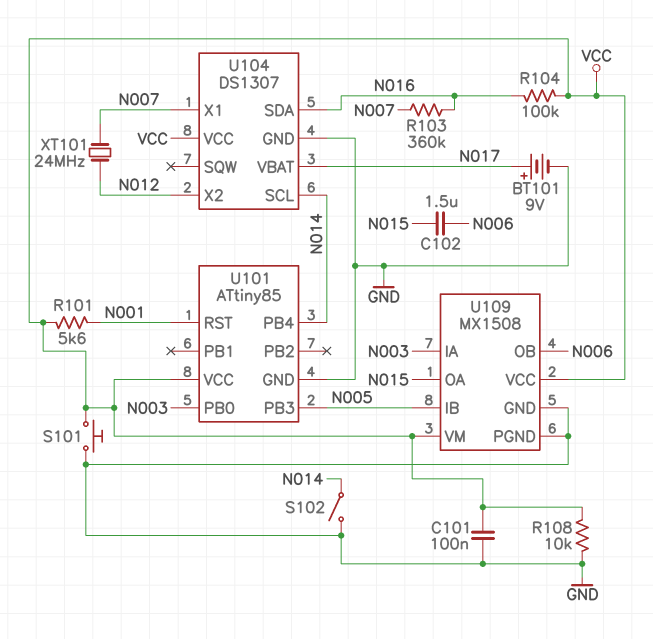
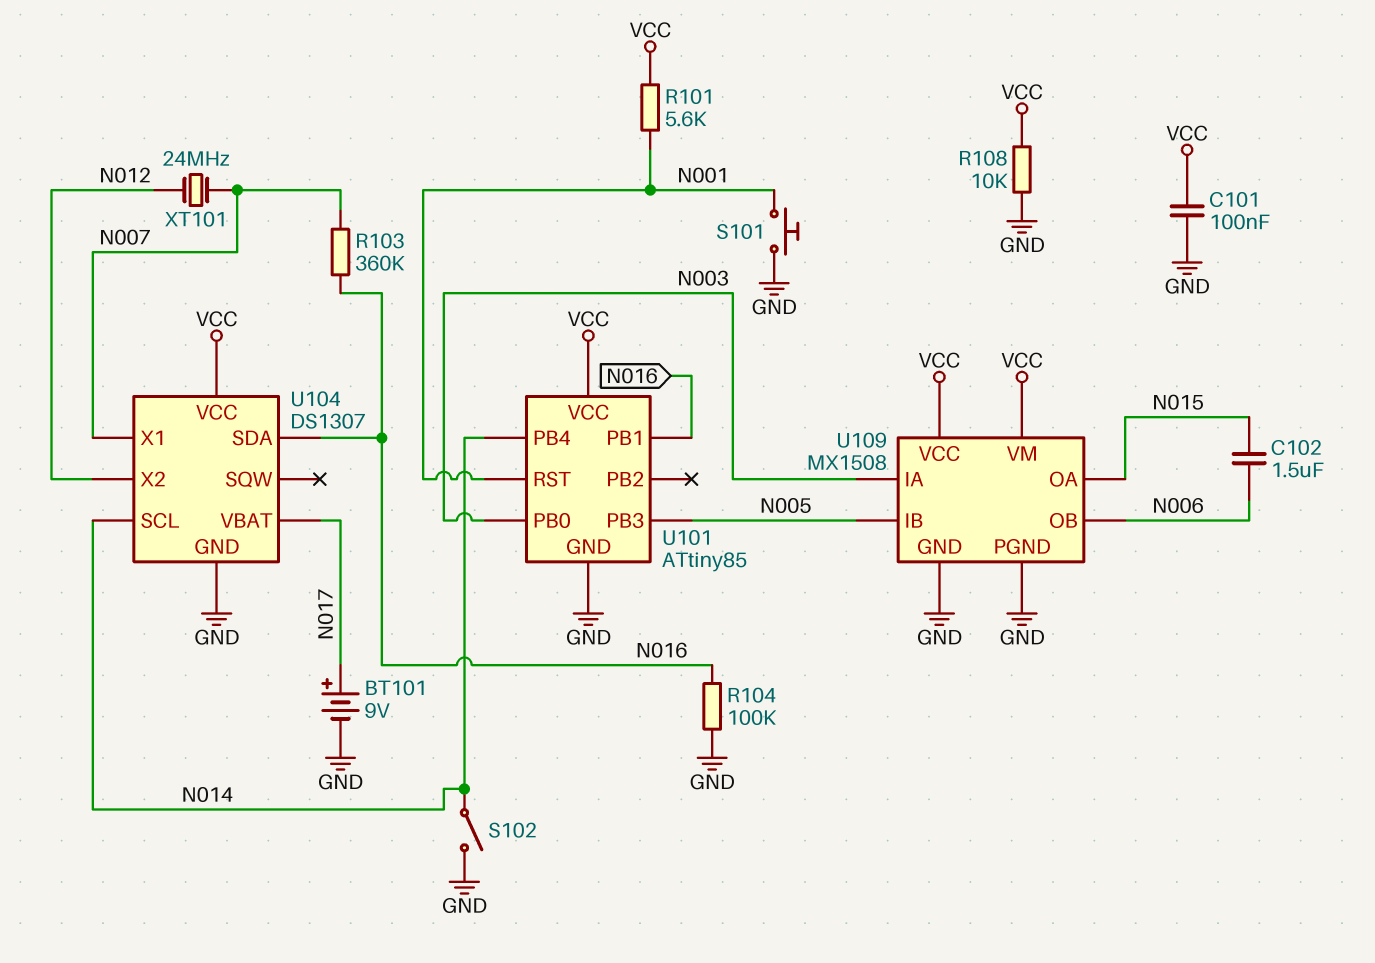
R104: 100k (N016, VCC) -> 100k (GND, N016)
S101: button (GND, VCC) -> button (GND, N001)
U101 pin PB1: none -> N016

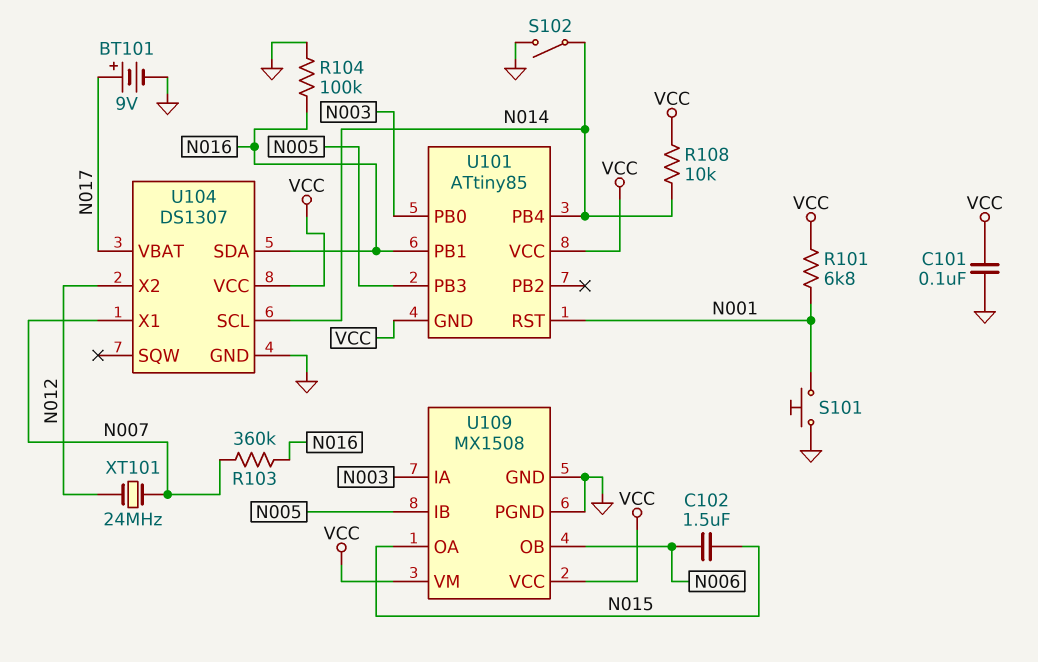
R101: 5.6k (N001, VCC) -> 6.8k (N001, VCC)
R108: 10k (GND, VCC) -> 10k (N014, VCC)
U101 pin GND: GND -> VCC

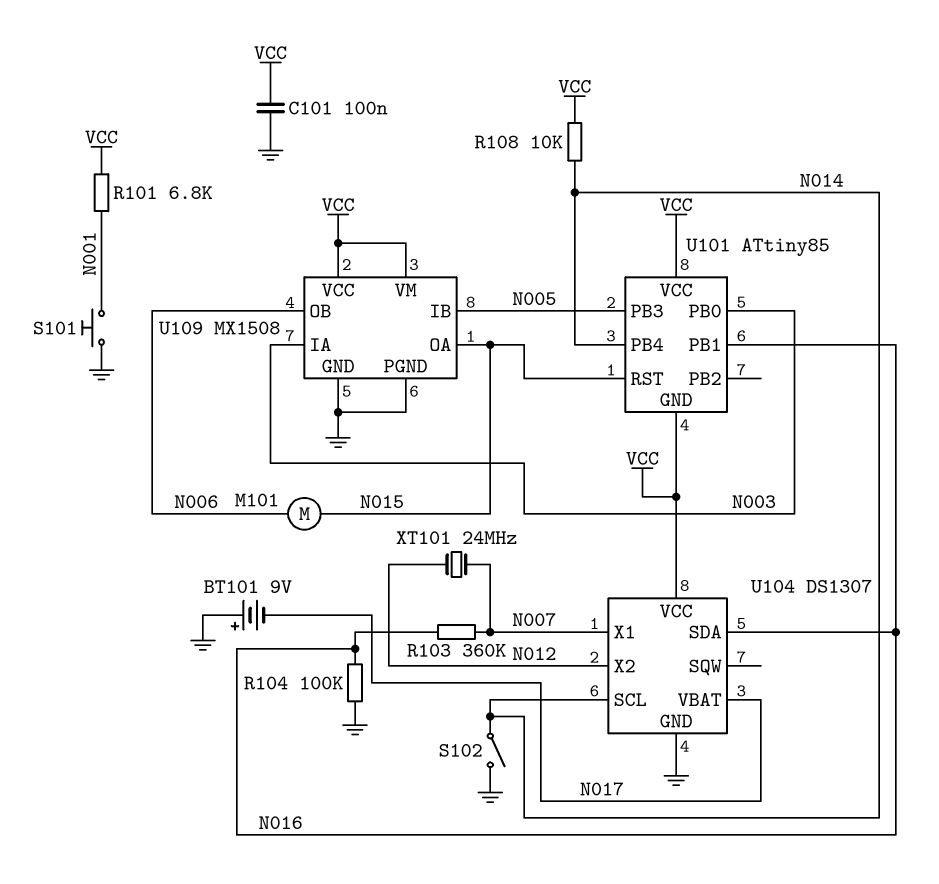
BT101: 9V (plus N017, minus GND) -> 9V (plus GND, minus N017)
C102: 1.5uF (N006, N015) -> none
M101: none -> motor (N006, N015)
U101 pin RST: N001 -> N015

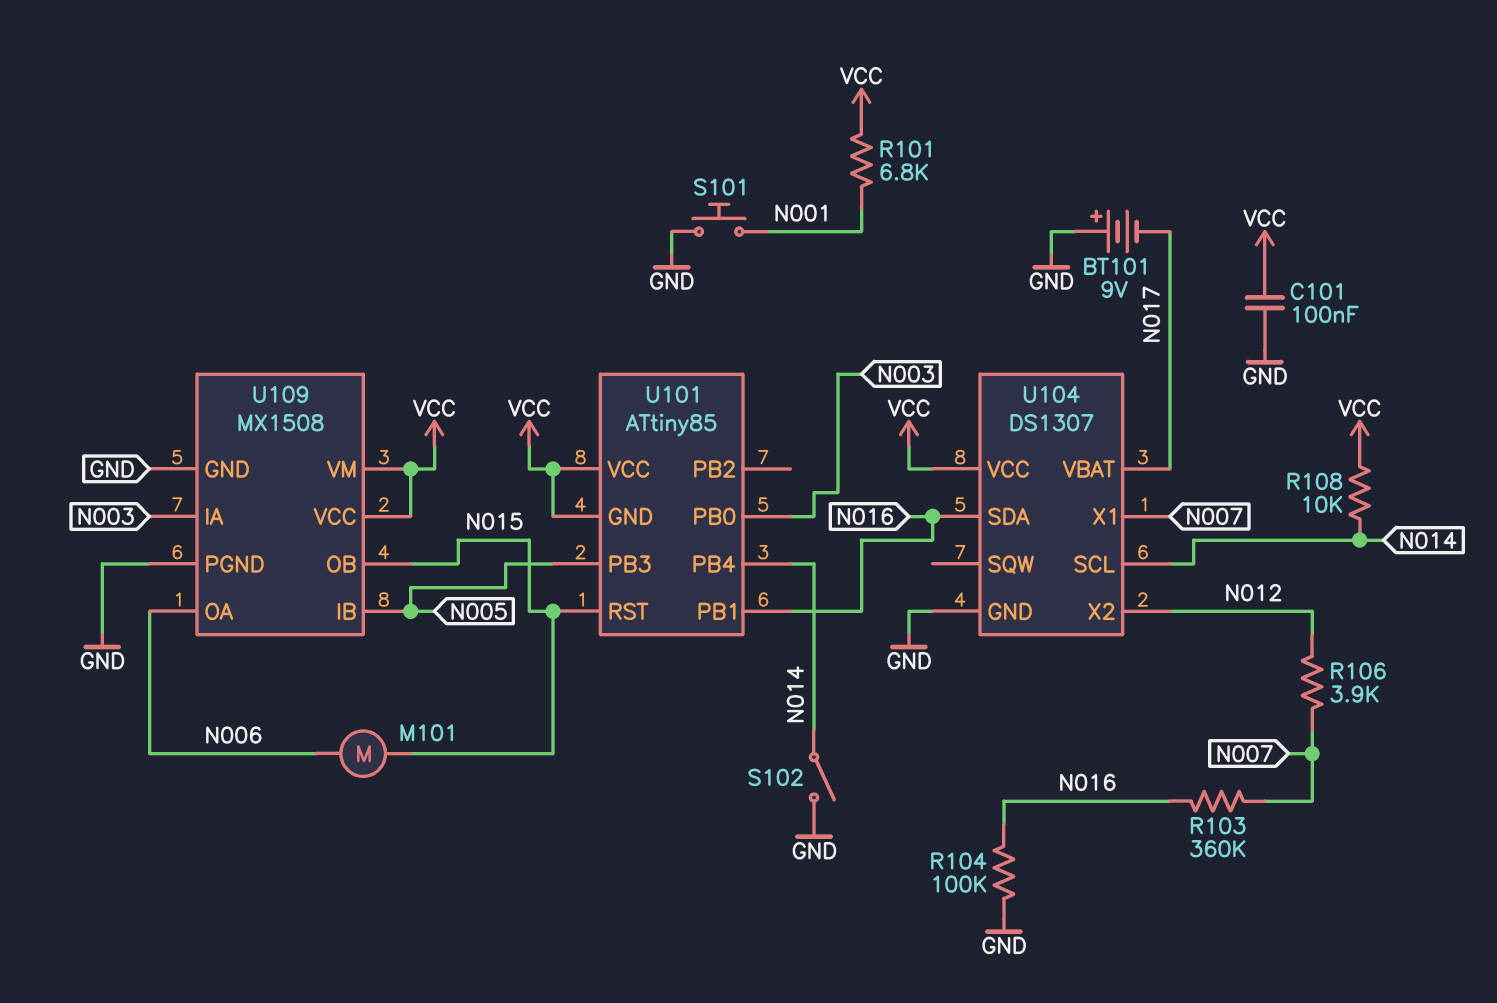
R106: none -> 3.9k (N007, N012)
U109 pin OA: N015 -> N006
U109 pin OB: N006 -> N015
XT101: 24MHz (N007, N012) -> none

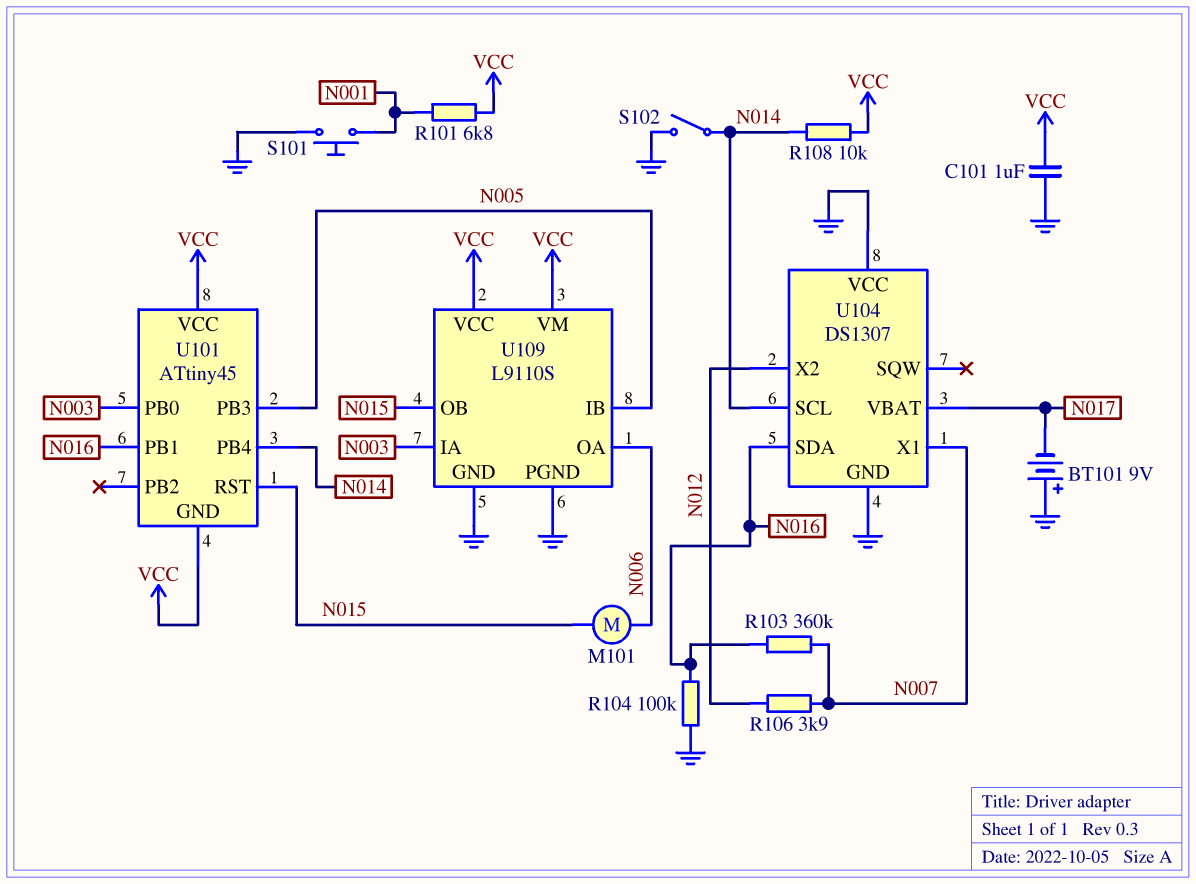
C101: 100nF (GND, VCC) -> 1uF (GND, VCC)
U101: ATtiny85 -> ATtiny45
U104 pin VCC: VCC -> GND
U109: MX1508 -> L9110S

